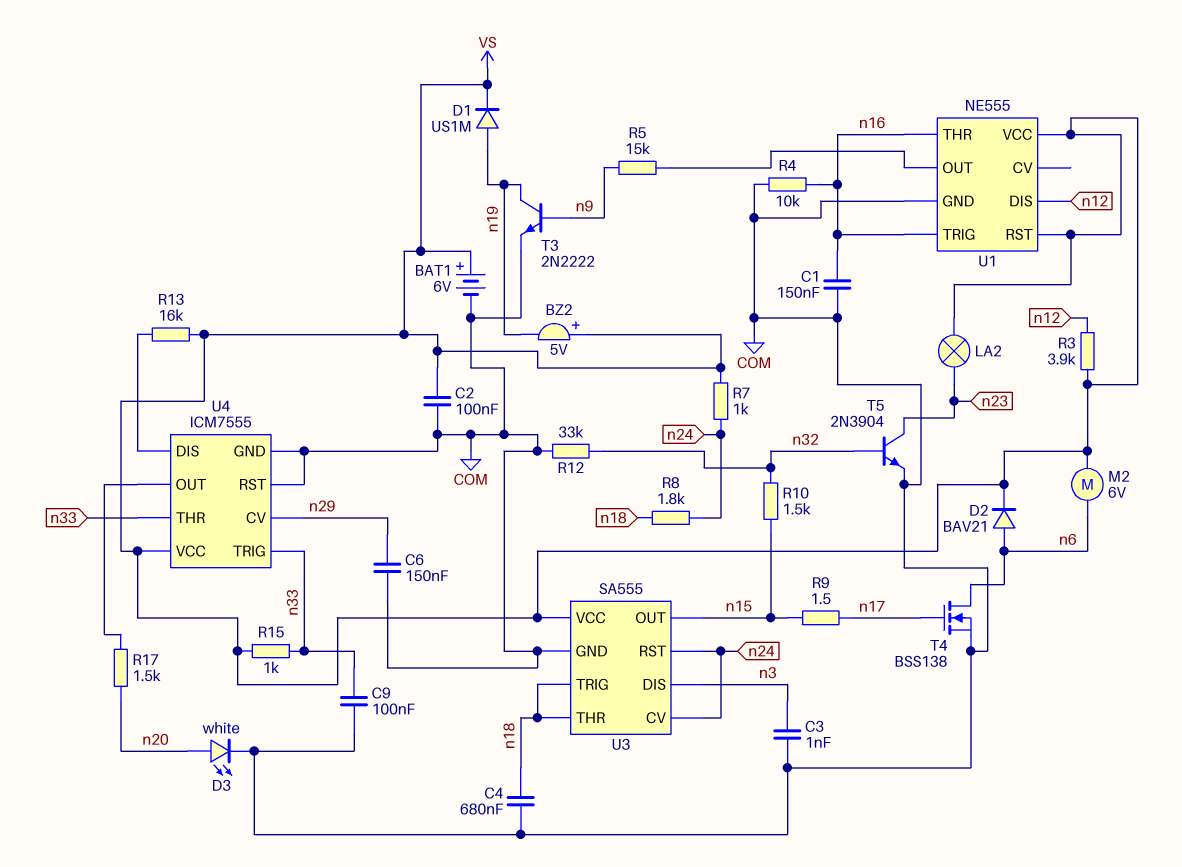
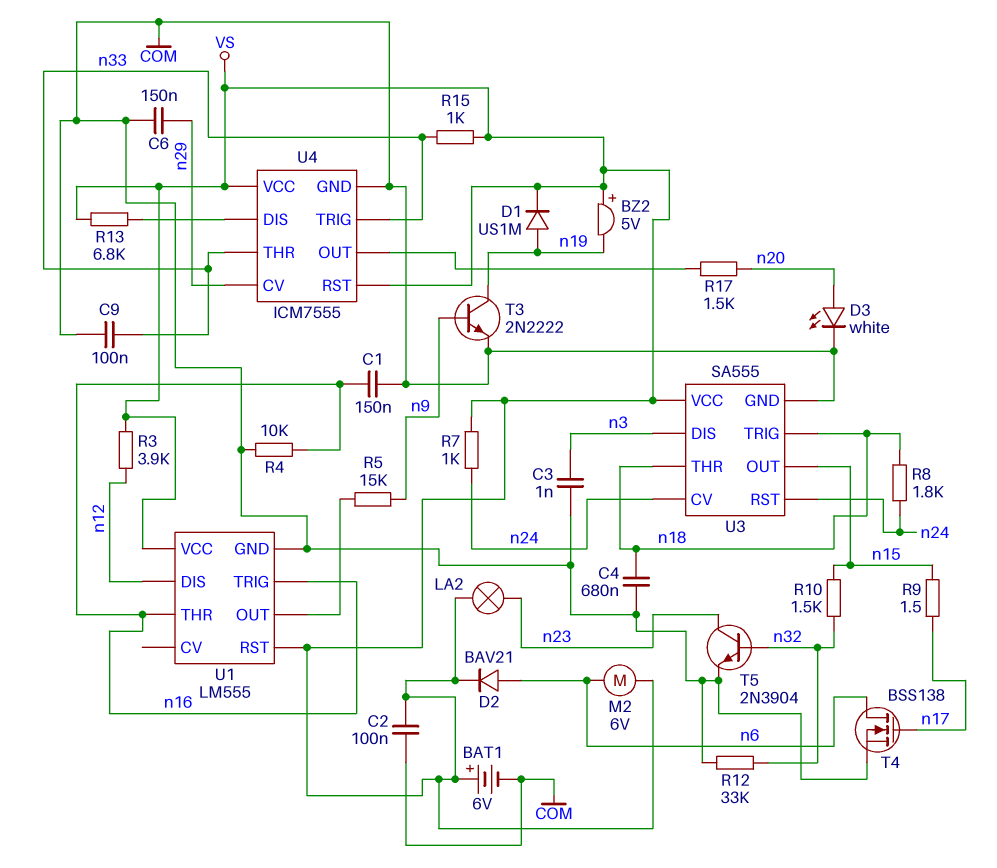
R13: 16k (U4/DIS, VS) -> 6.8k (U4/DIS, VS)
U1: NE555 -> LM555
U4 pin RST: COM -> VS

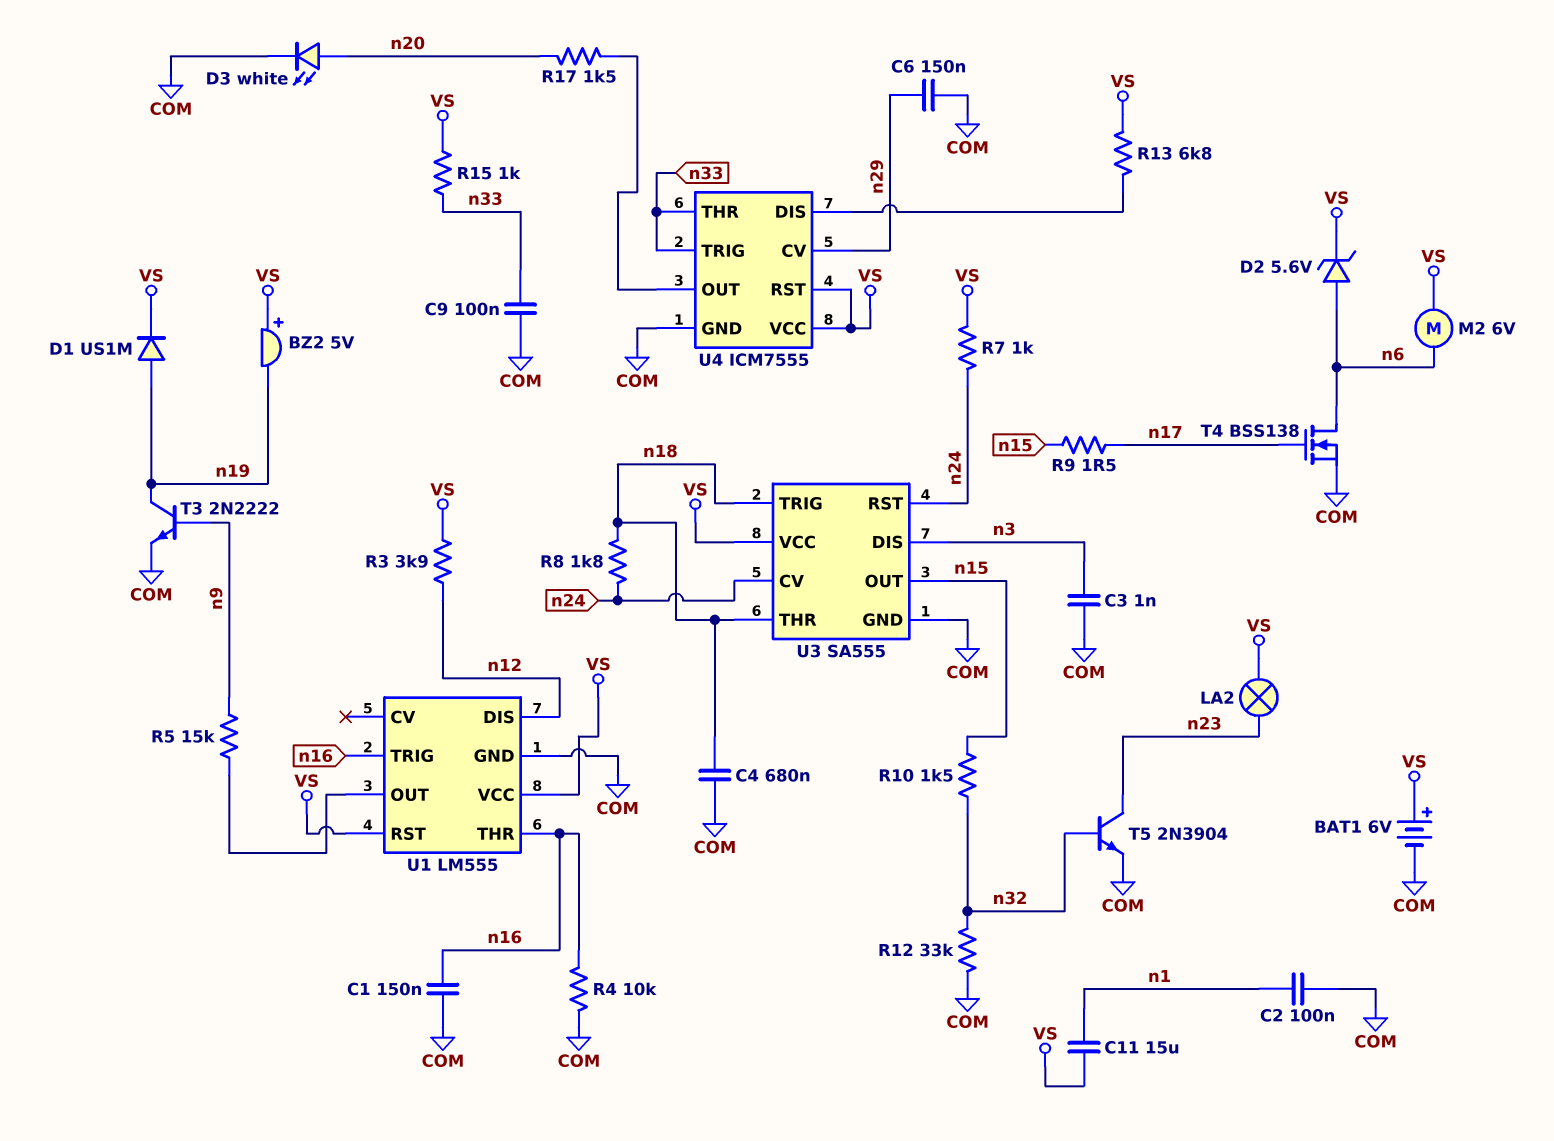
C2: 100nF (COM, VS) -> 100nF (COM, n1)
C11: none -> 15uF (VS, n1)
D2: diode BAV21 (A n6, K VS) -> zener 5.6V (A n6, K VS)

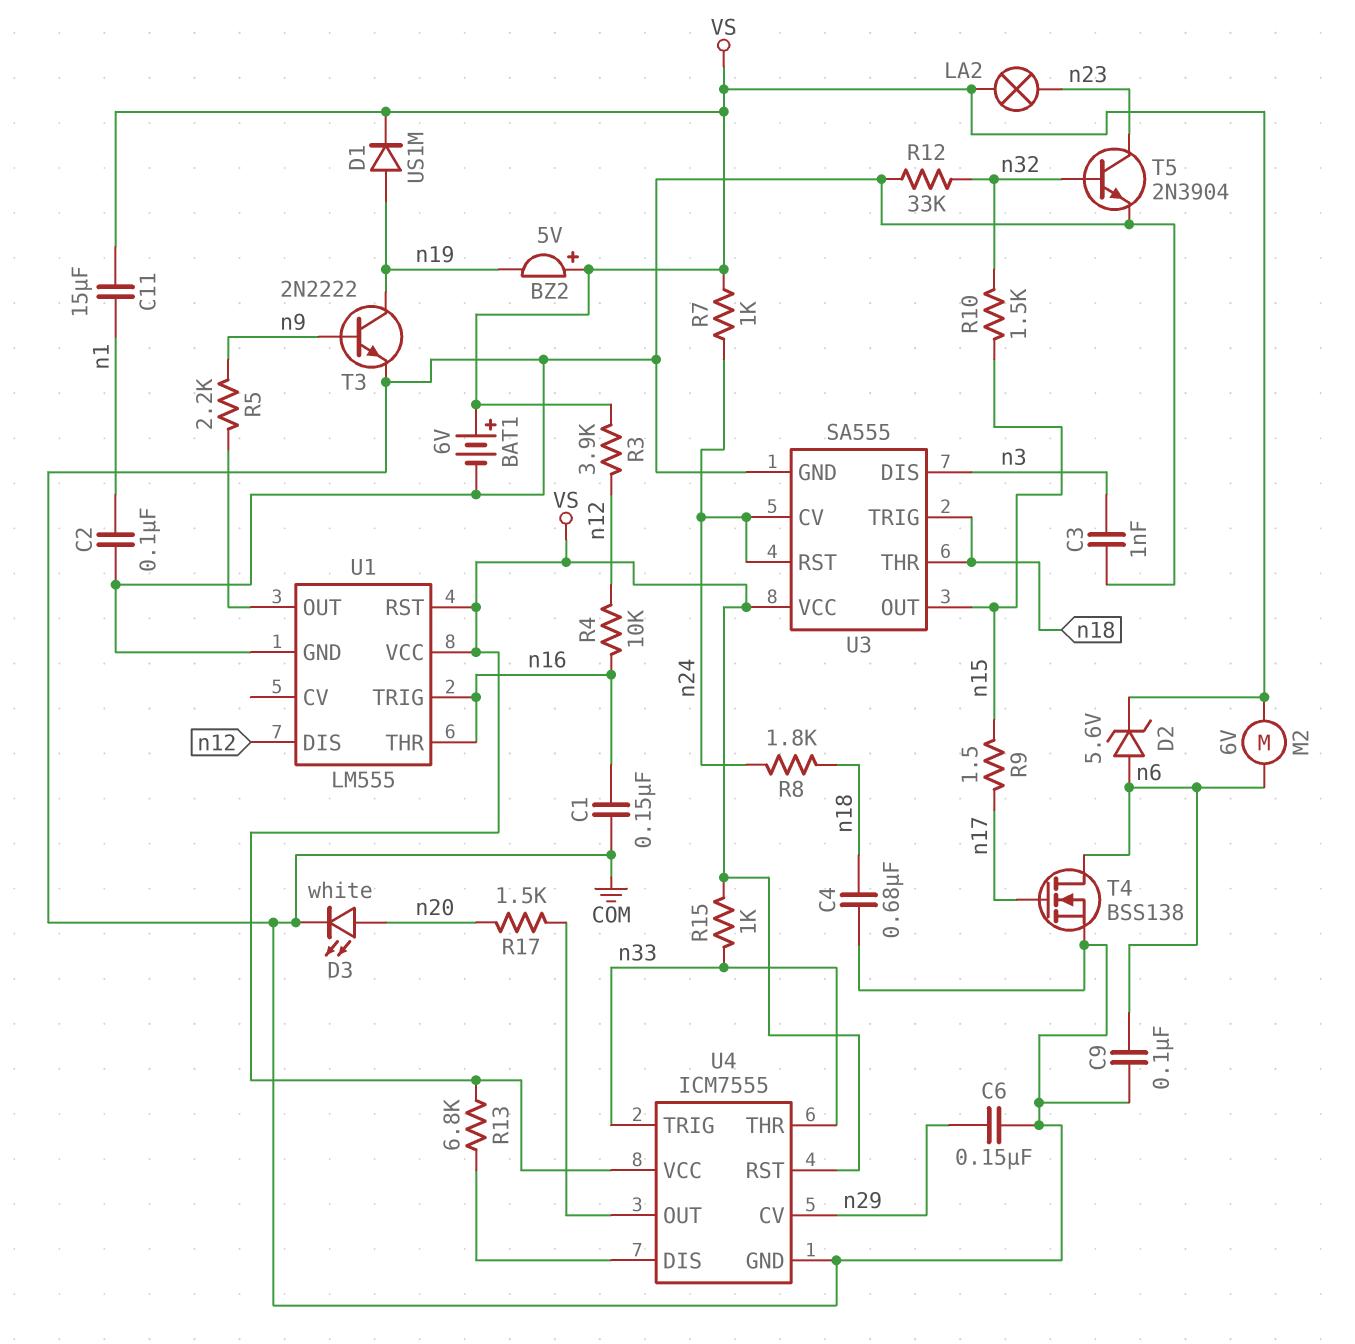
C9: 100nF (COM, n33) -> 100nF (COM, n6)
R4: 10k (COM, n16) -> 10k (n12, n16)
R5: 15k (U1/OUT, n9) -> 2.2k (U1/OUT, n9)

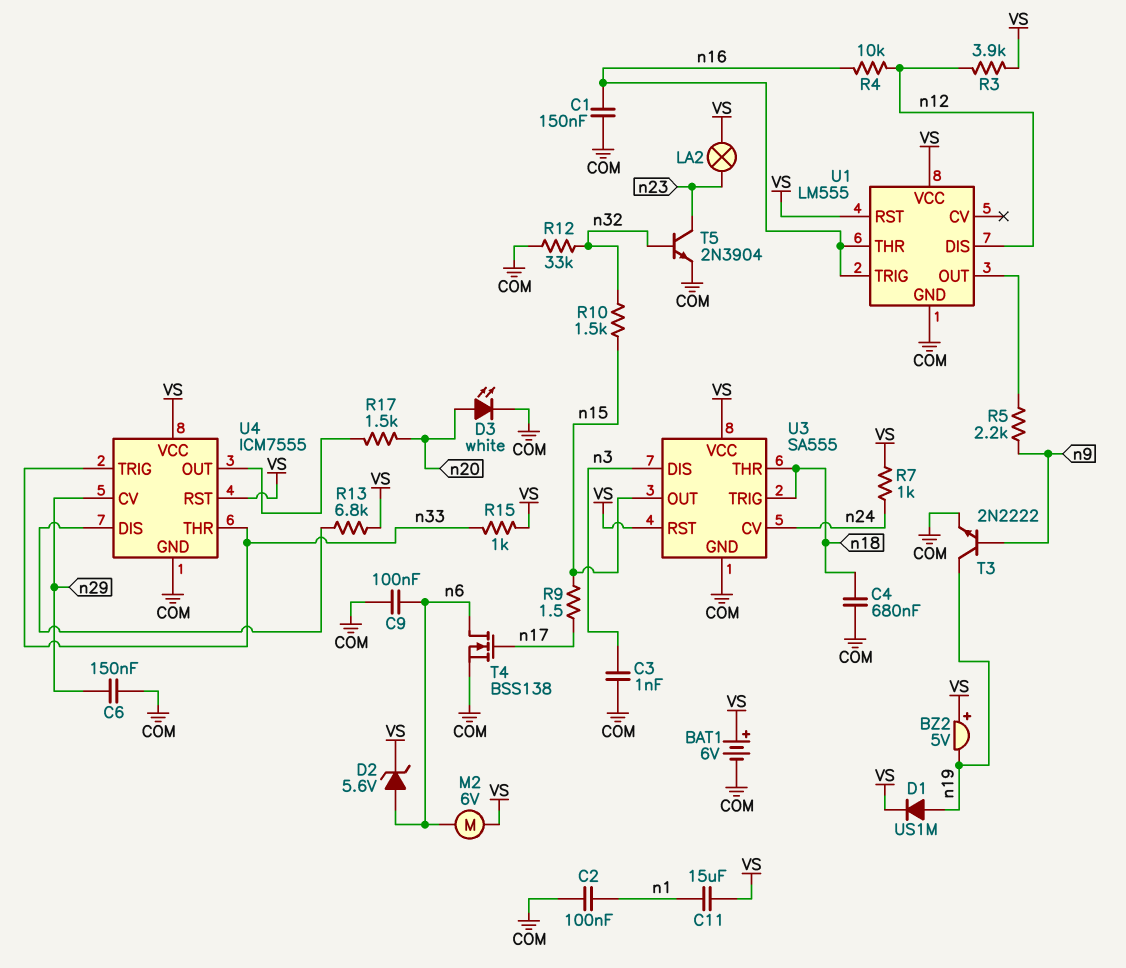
R8: 1.8k (n18, n24) -> none
U3 pin RST: n24 -> VS

